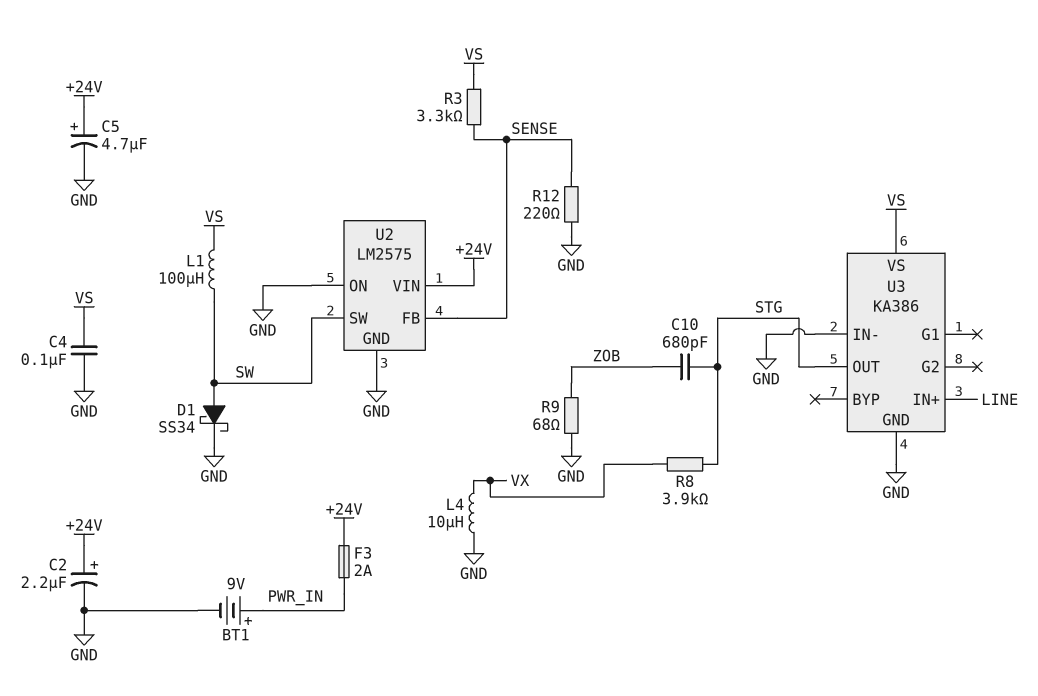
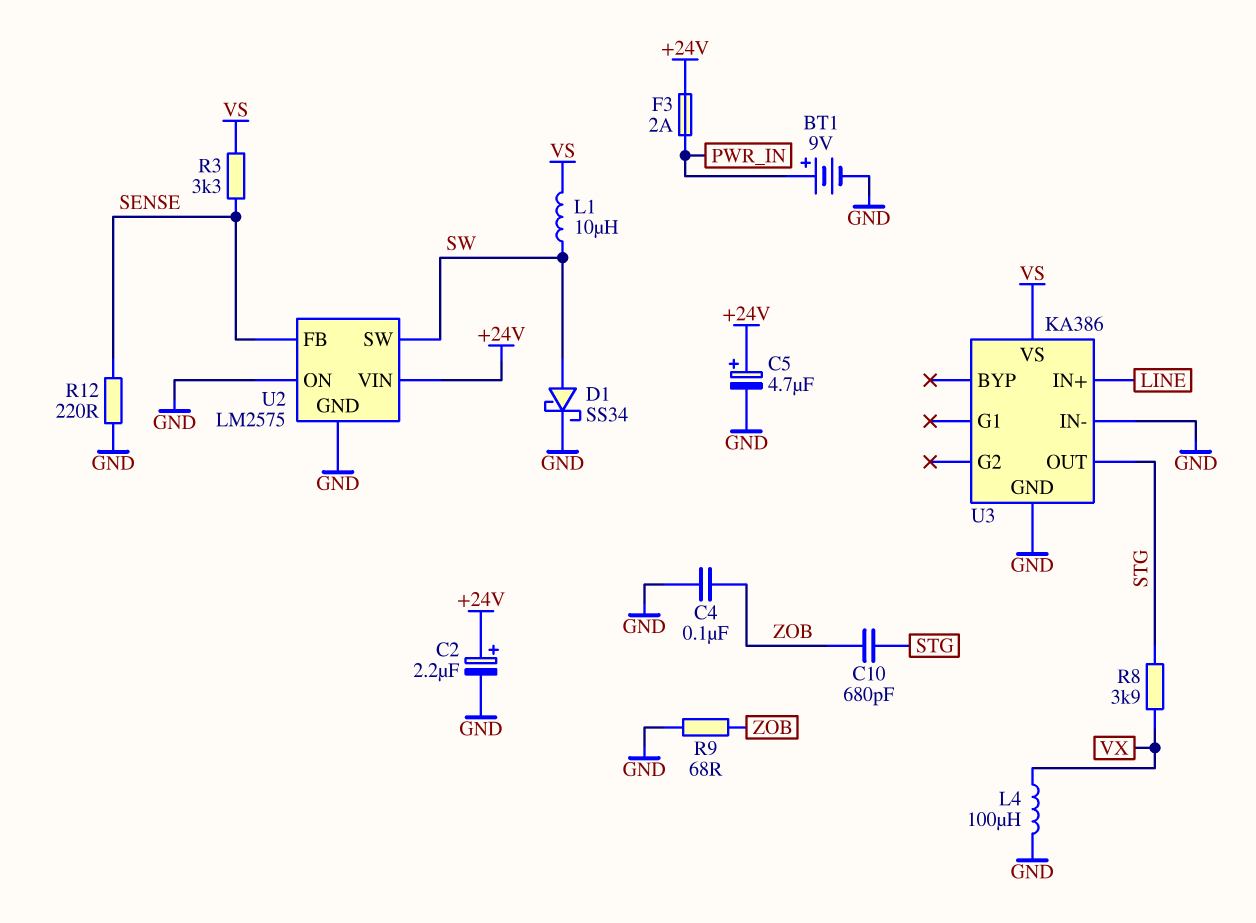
C4: 100nF (GND, VS) -> 100nF (GND, ZOB)
L1: 100uH (SW, VS) -> 10uH (SW, VS)
L4: 10uH (GND, VX) -> 100uH (GND, VX)

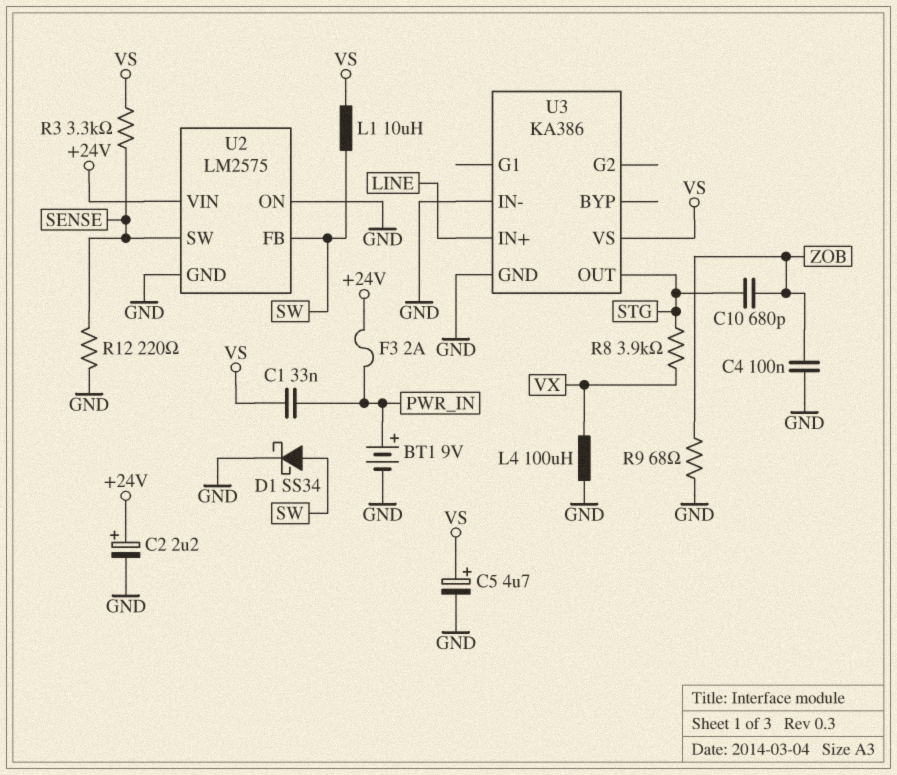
C1: none -> 33nF (PWR_IN, VS)
C5: 4.7uF (plus +24V, minus GND) -> 4.7uF (plus VS, minus GND)
U2 pin FB: SENSE -> SW
U2 pin SW: SW -> SENSE

